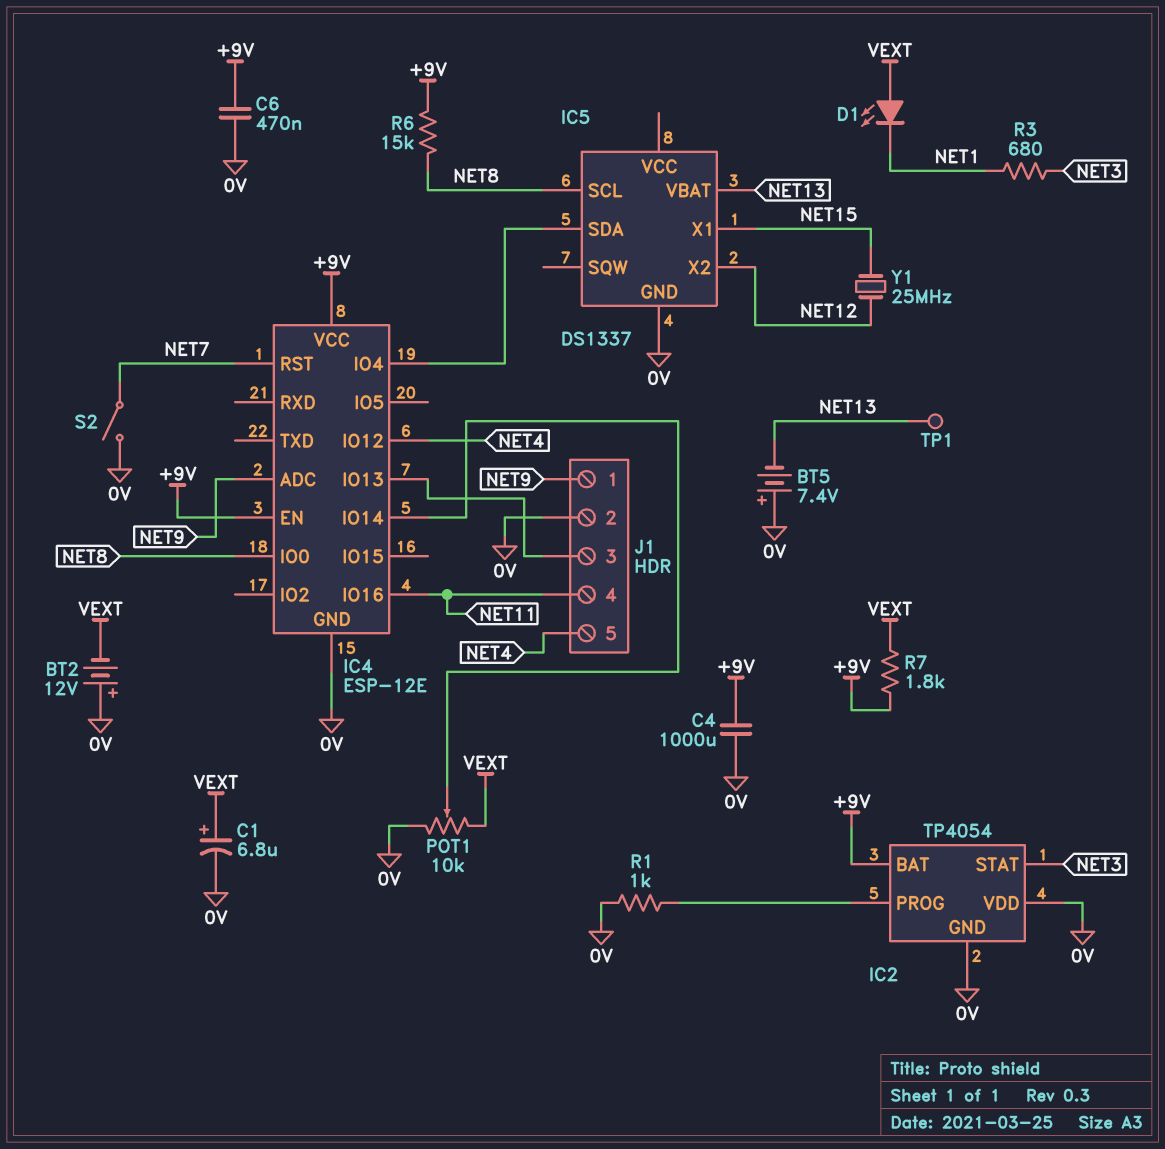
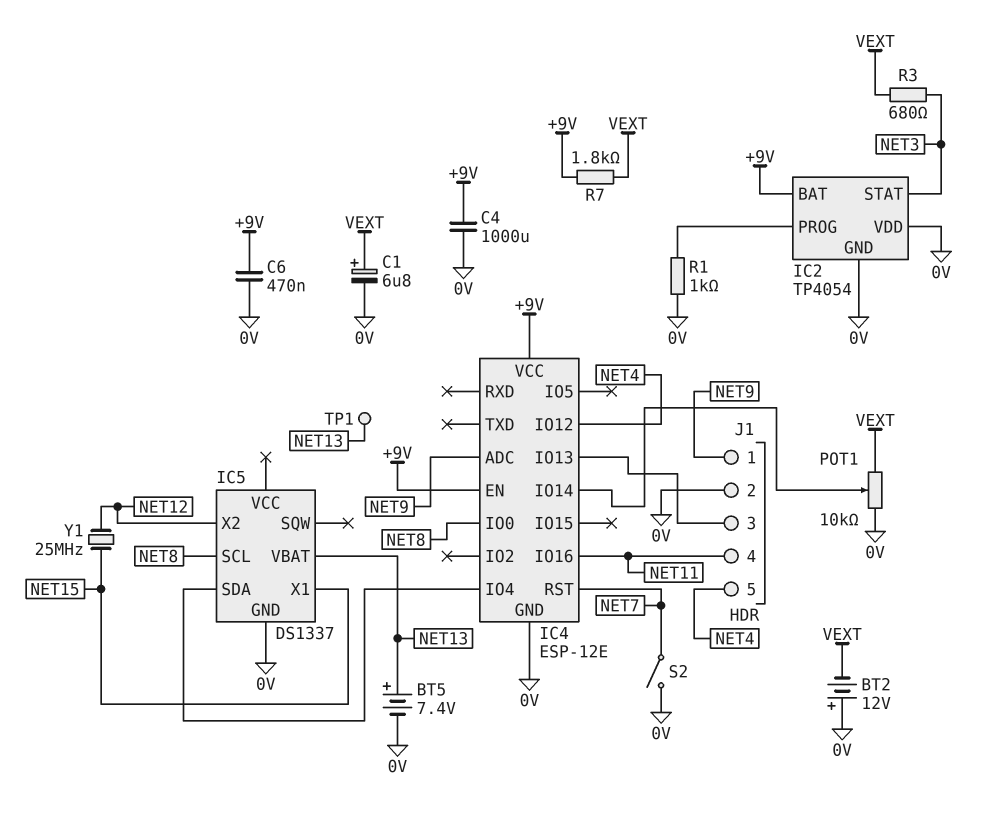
BT5: 7.4V (plus 0V, minus NET13) -> 7.4V (plus NET13, minus 0V)
D1: LED (A VEXT, K NET1) -> none
R3: 680 (NET1, NET3) -> 680 (NET3, VEXT)
R6: 15k (+9V, NET8) -> none

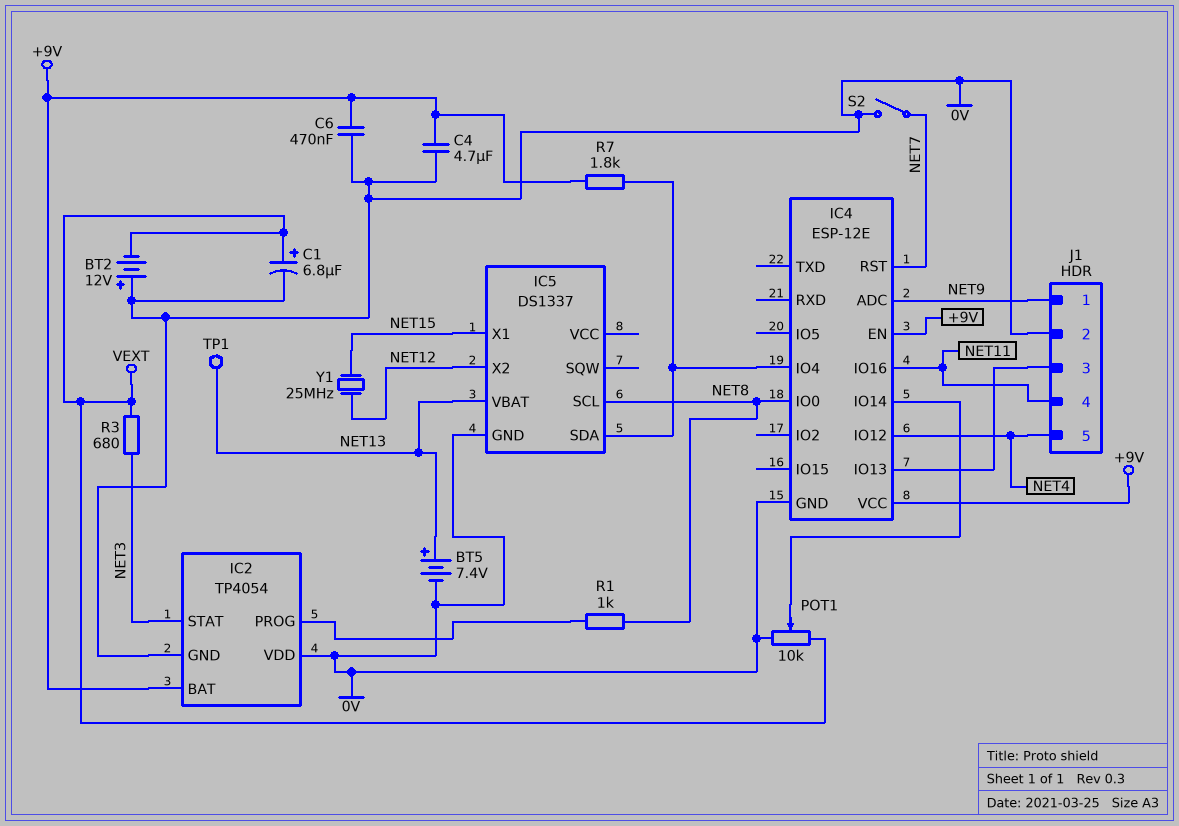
C4: 1000uF (+9V, 0V) -> 4.7uF (+9V, 0V)
R1: 1k (0V, IC2/PROG) -> 1k (IC2/PROG, NET8)
R7: 1.8k (+9V, VEXT) -> 1.8k (+9V, IC4/IO4)

